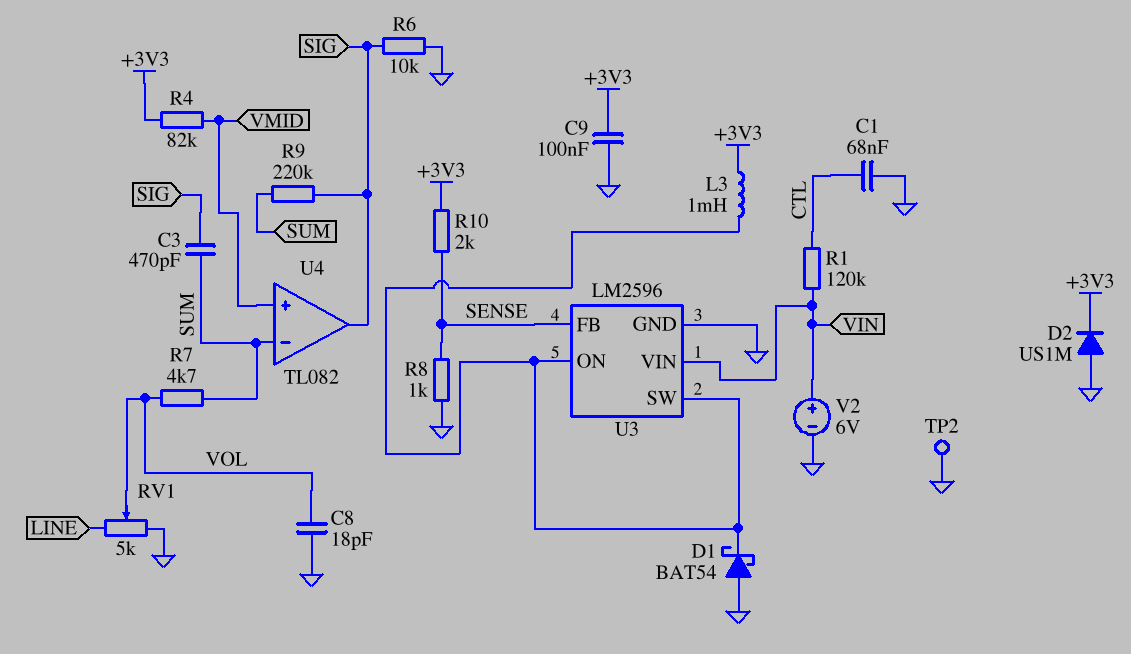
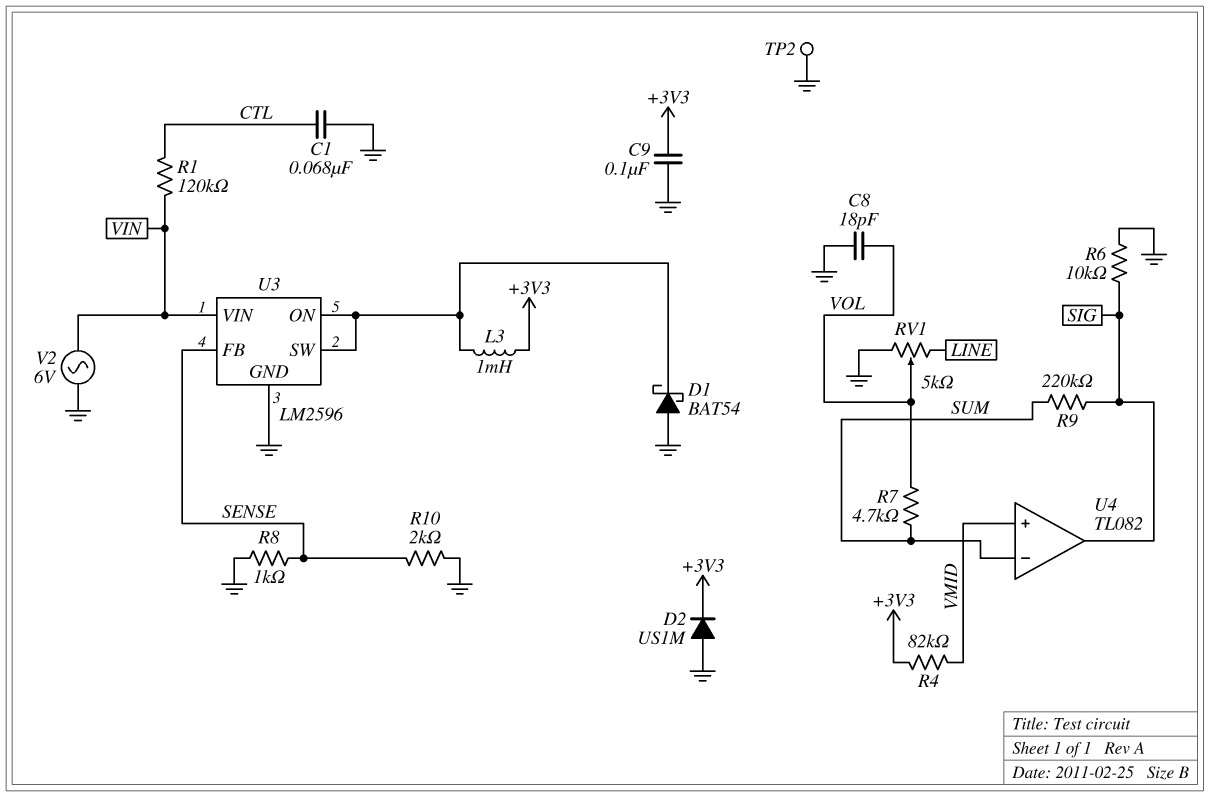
C3: 470pF (SIG, SUM) -> none
R10: 2k (+3V3, SENSE) -> 2k (GND, SENSE)
V2: 6V (plus VIN, minus GND) -> AC 6V (GND, VIN)

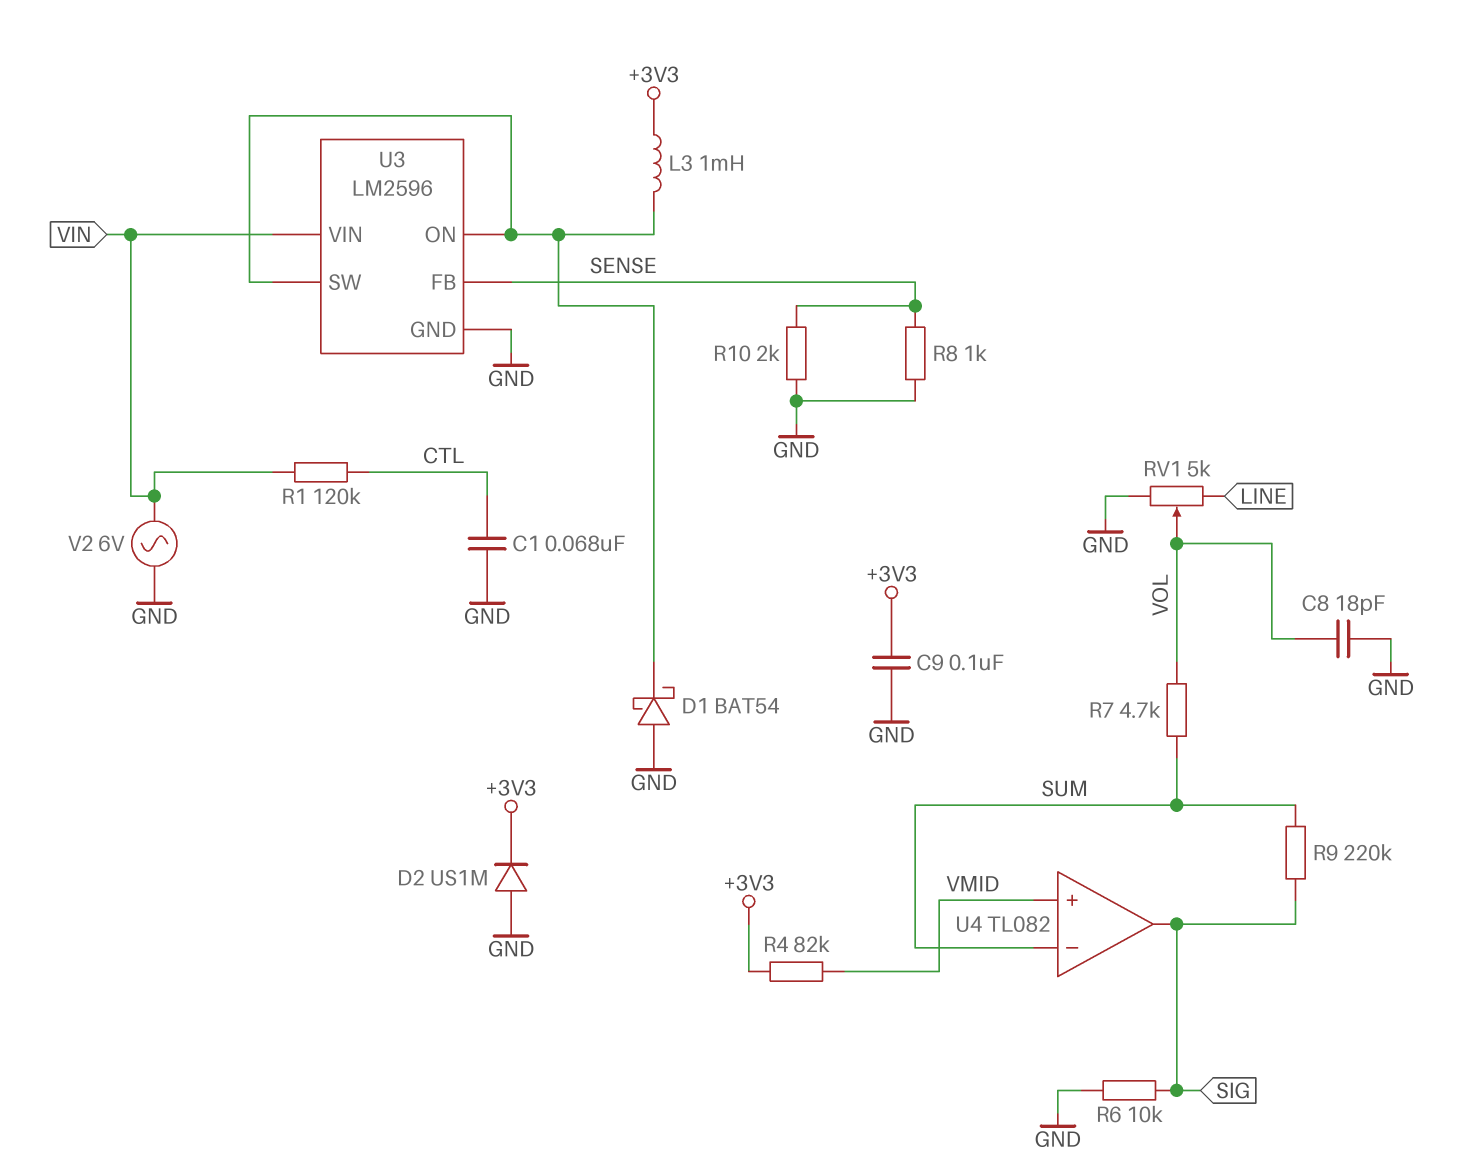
TP2: test point (GND) -> none

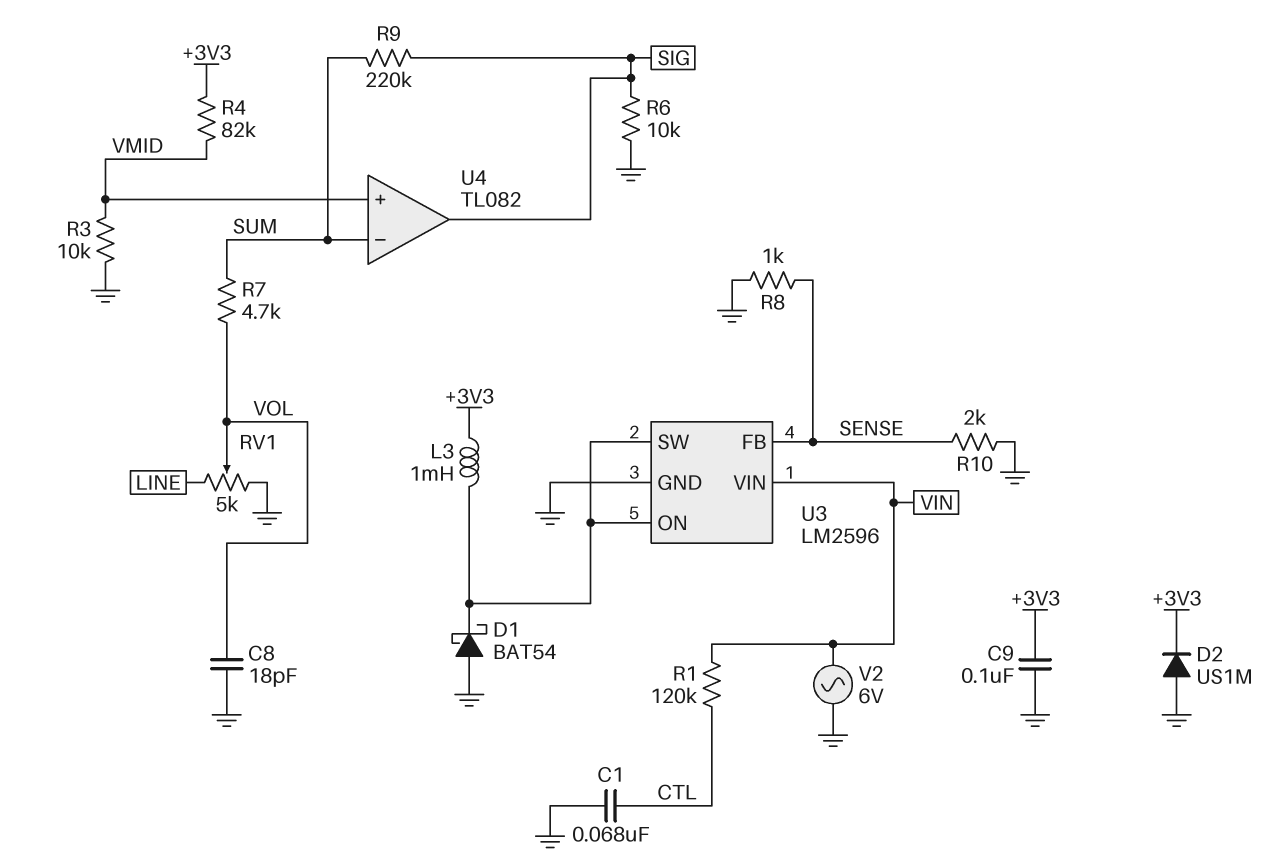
R3: none -> 10k (GND, VMID)

